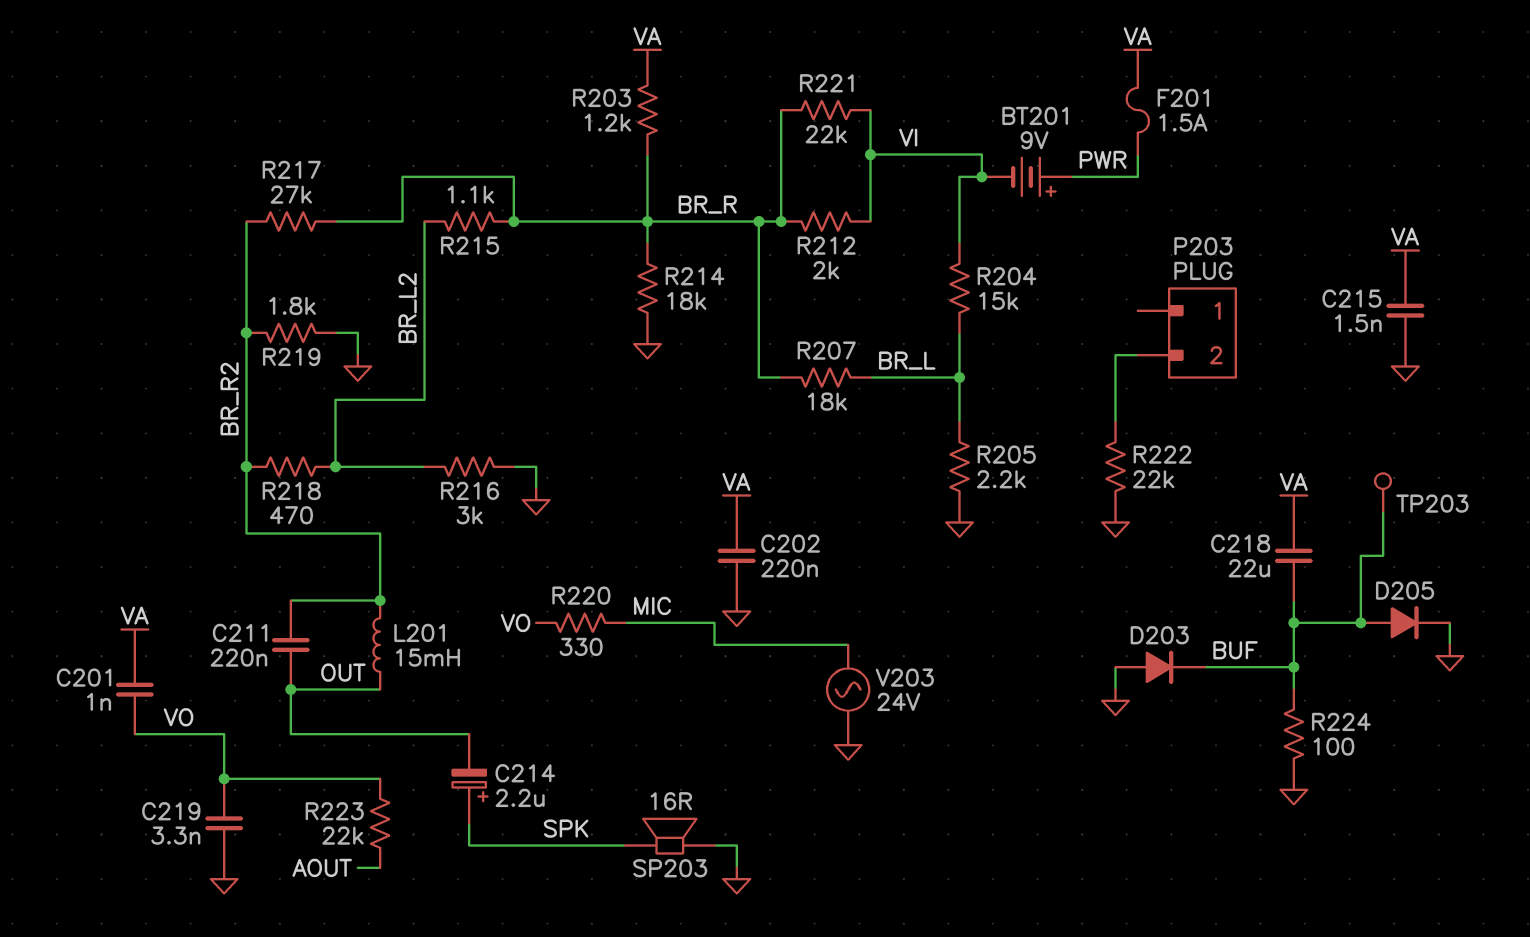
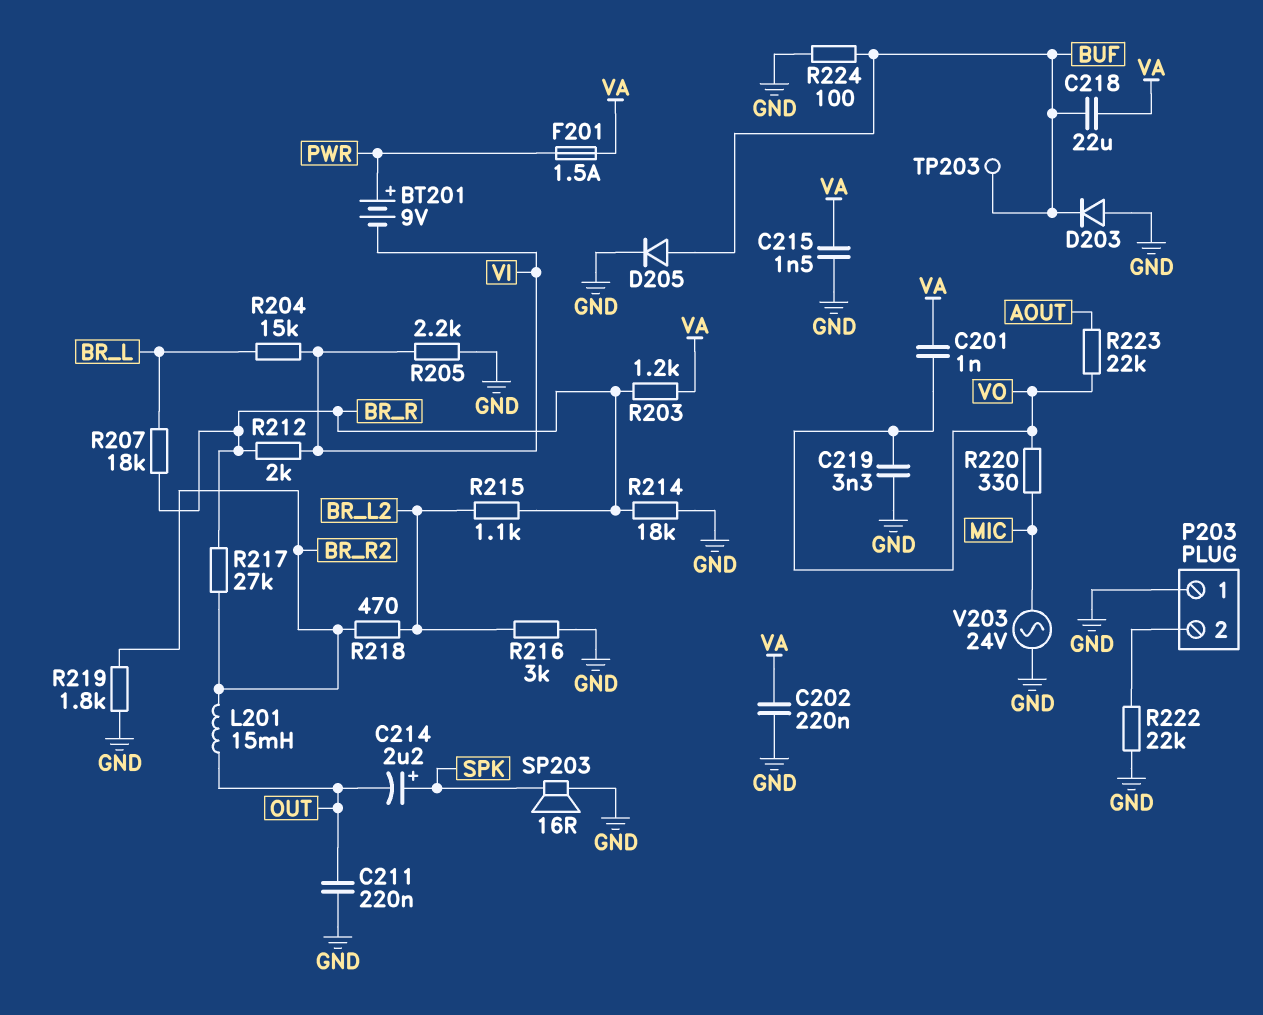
C211: 220nF (BR_R2, OUT) -> 220nF (GND, OUT)
P203 pin 1: none -> GND
R205: 2.2k (BR_L, GND) -> 2.2k (GND, VI)
R221: 22k (BR_R, VI) -> none

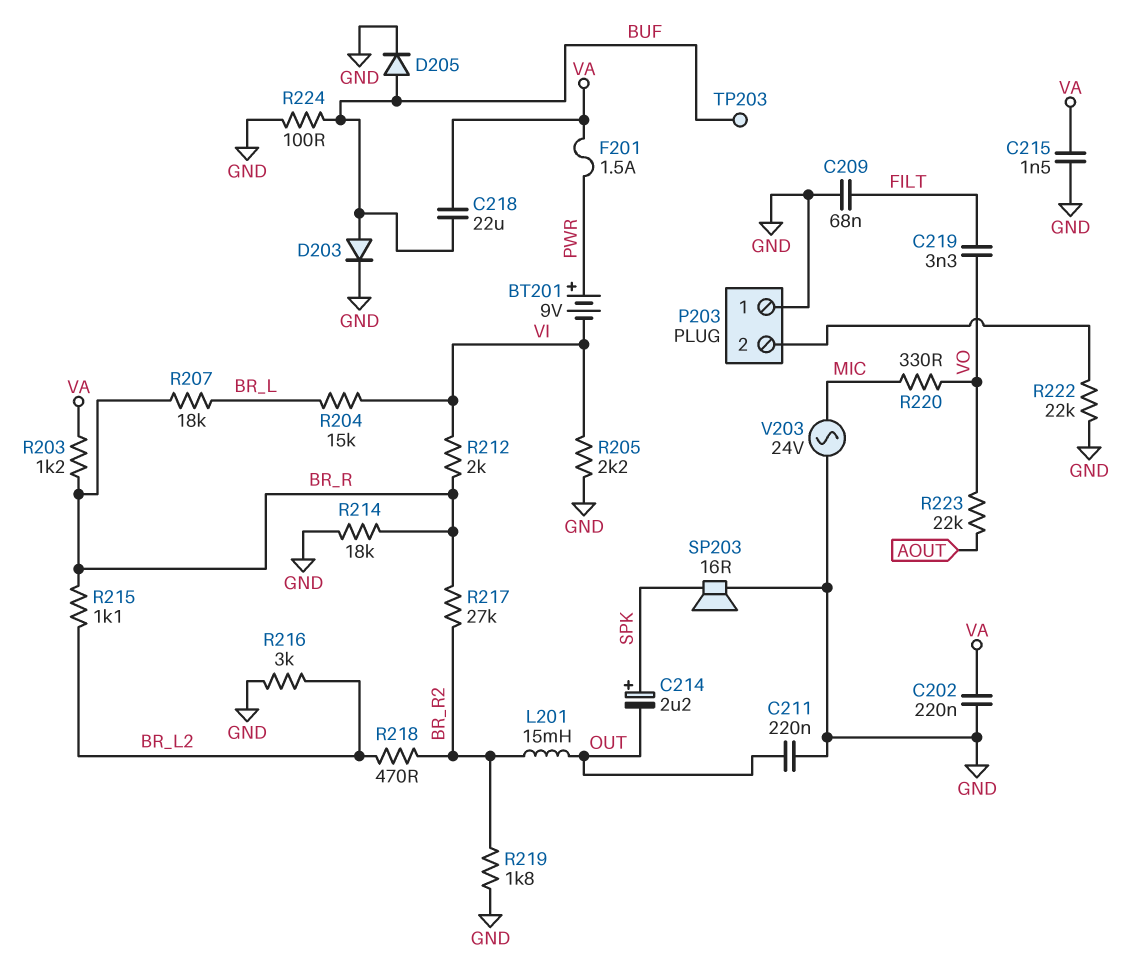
C201: 1nF (VA, VO) -> none
C209: none -> 68nF (FILT, GND)
C219: 3.3nF (GND, VO) -> 3.3nF (FILT, VO)
D203: diode (A GND, K BUF) -> diode (A BUF, K GND)

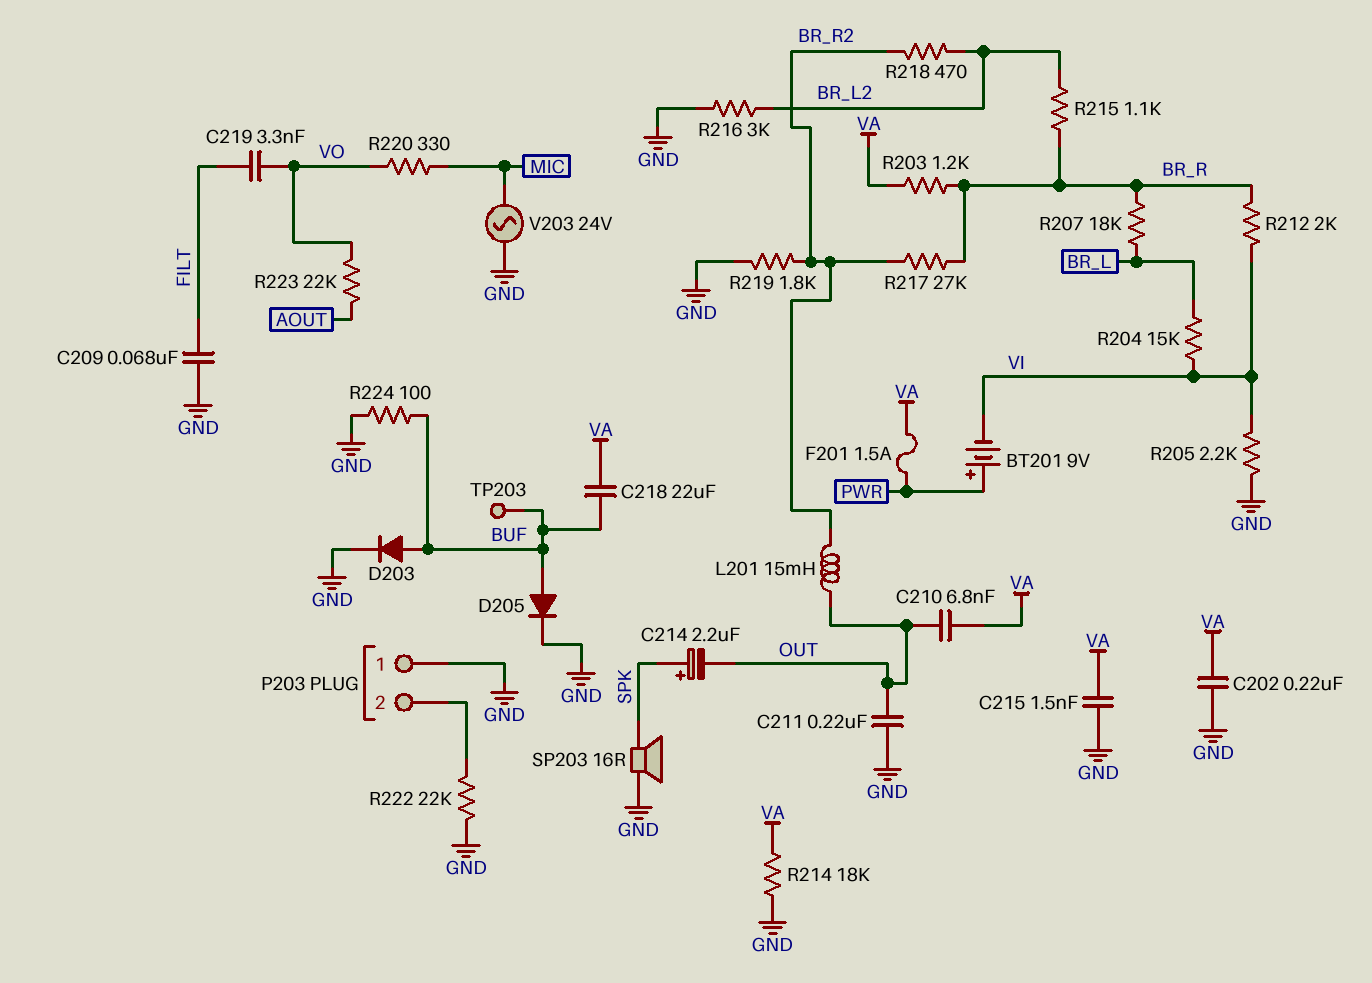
C210: none -> 6.8nF (OUT, VA)
R214: 18k (BR_R, GND) -> 18k (GND, VA)

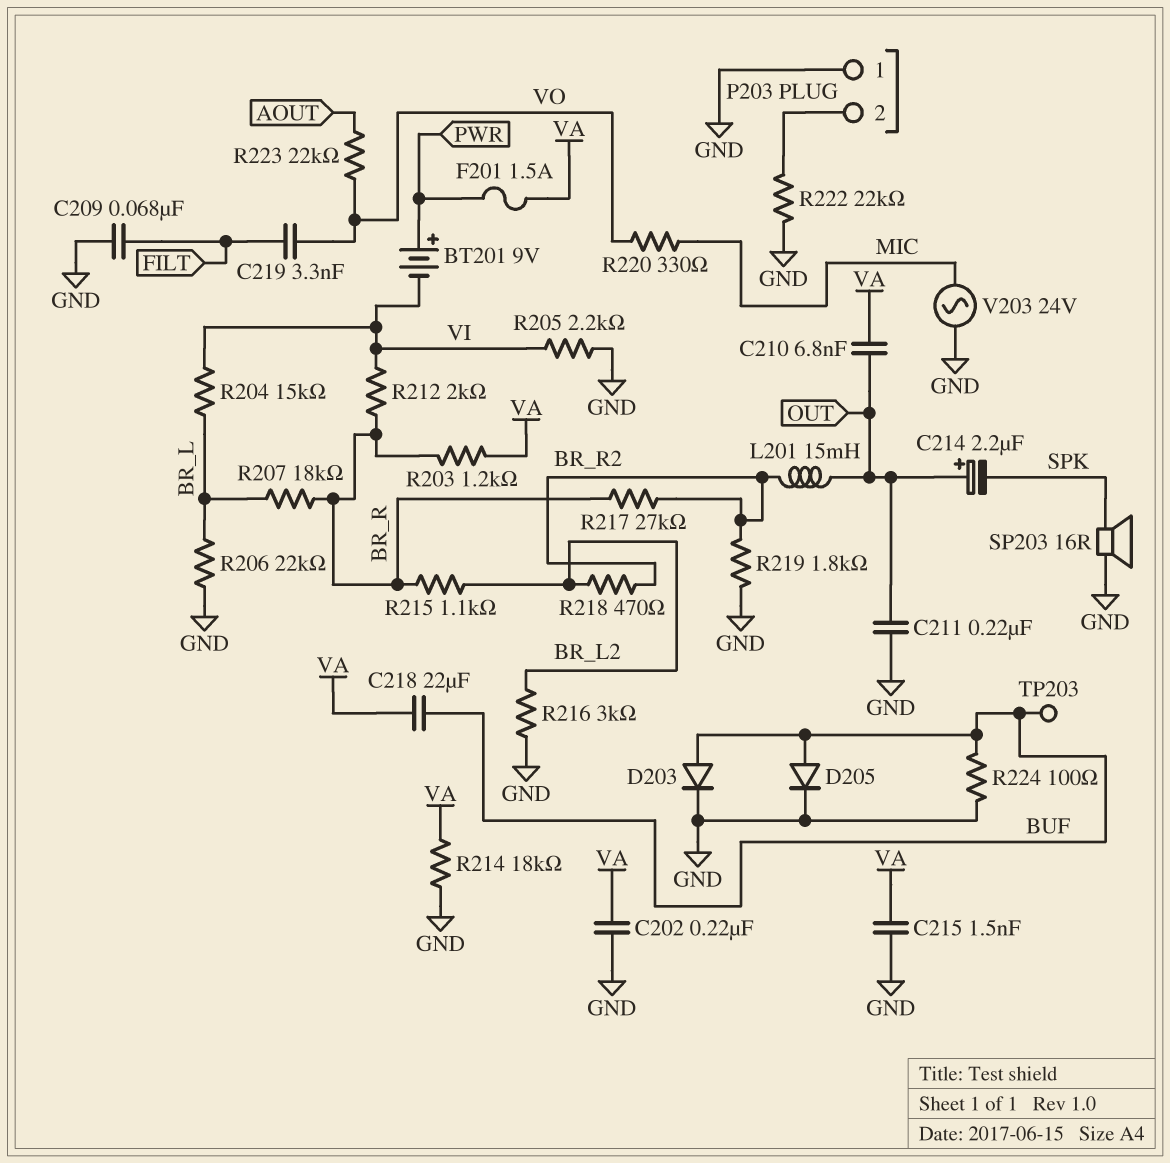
C214: 2.2uF (plus SPK, minus OUT) -> 2.2uF (plus OUT, minus SPK)
R206: none -> 22k (BR_L, GND)

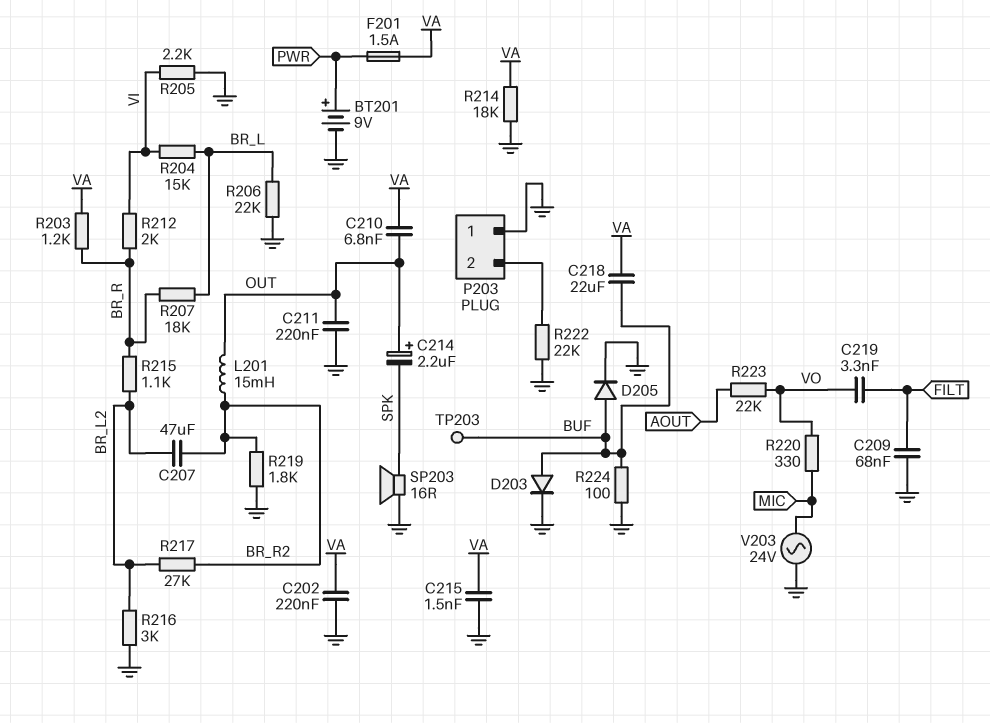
BT201: 9V (plus PWR, minus VI) -> 9V (plus PWR, minus GND)
C207: none -> 47uF (BR_L2, BR_R2)
R217: 27k (BR_R, BR_R2) -> 27k (BR_L2, BR_R2)
R218: 470 (BR_L2, BR_R2) -> none

